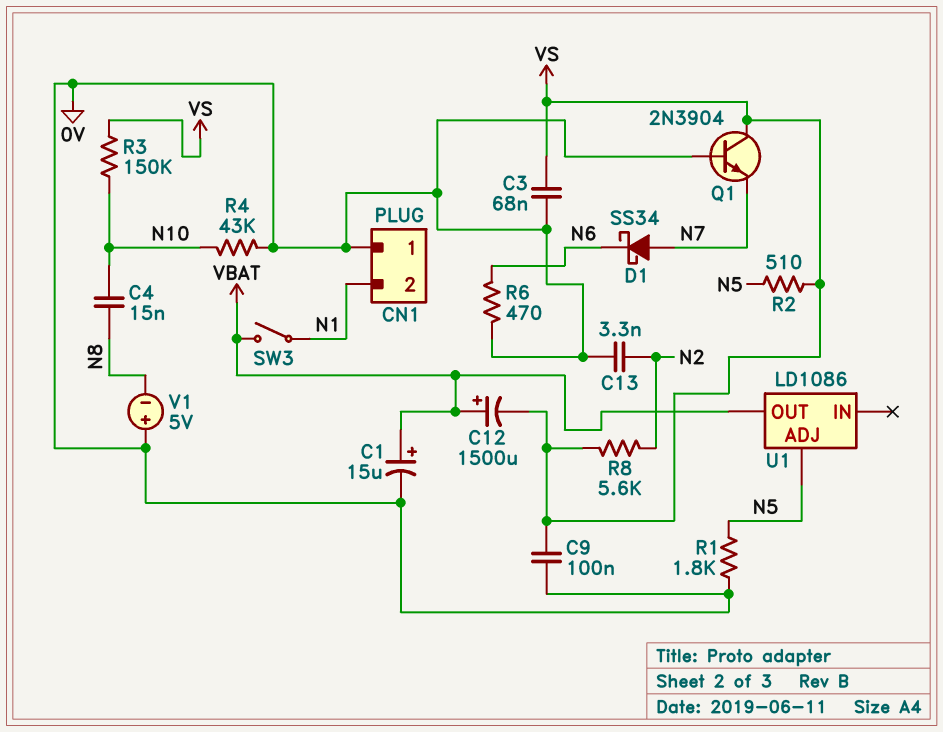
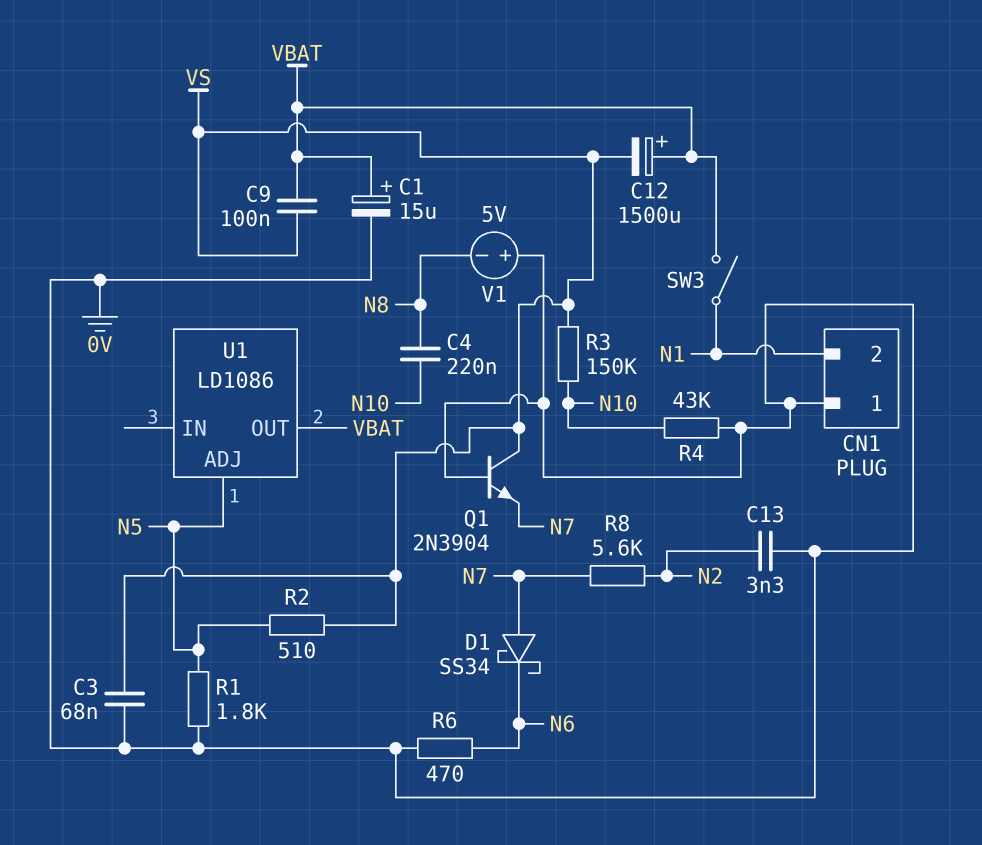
C4: 15nF (N8, N10) -> 220nF (N8, N10)
C9: 100nF (0V, VS) -> 100nF (VBAT, VS)
R8: 5.6k (N2, VS) -> 5.6k (N2, N7)

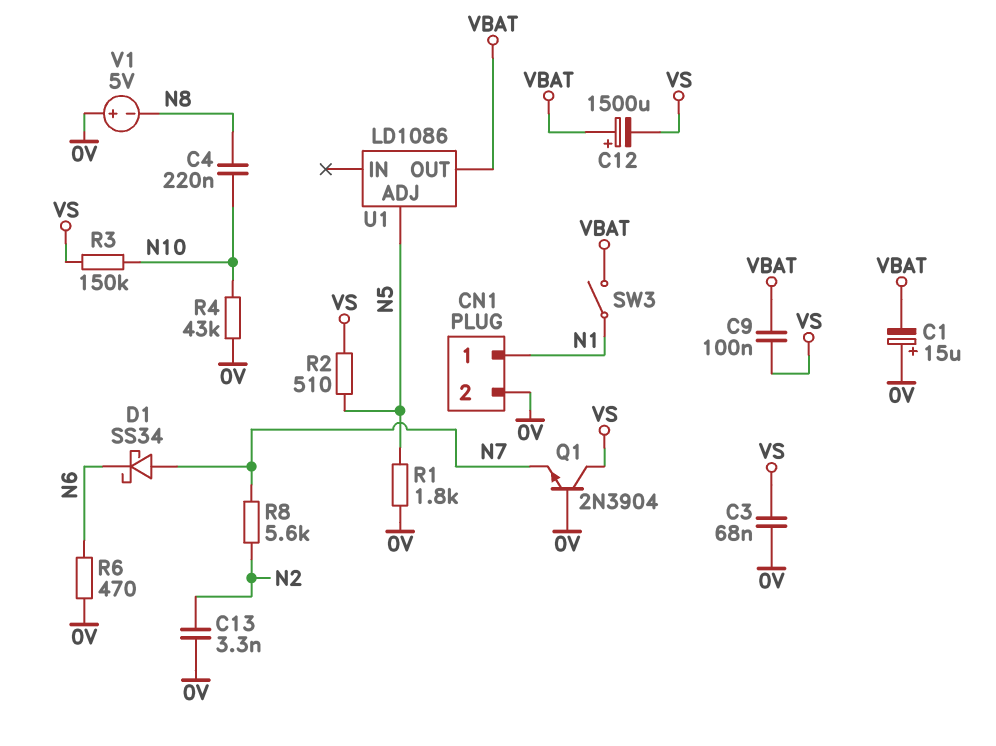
C1: 15uF (plus VBAT, minus 0V) -> 15uF (plus 0V, minus VBAT)
CN1 pin 1: 0V -> N1
CN1 pin 2: N1 -> 0V

